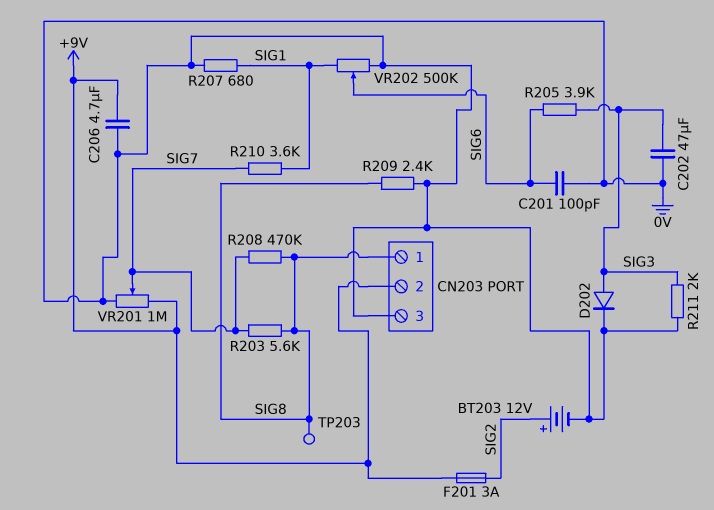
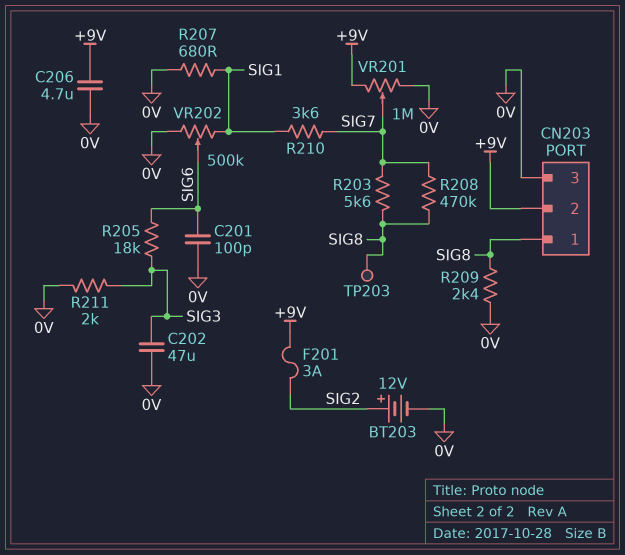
D202: diode (A SIG3, K 0V) -> none
R205: 3.9k (SIG3, SIG6) -> 18k (SIG3, SIG6)

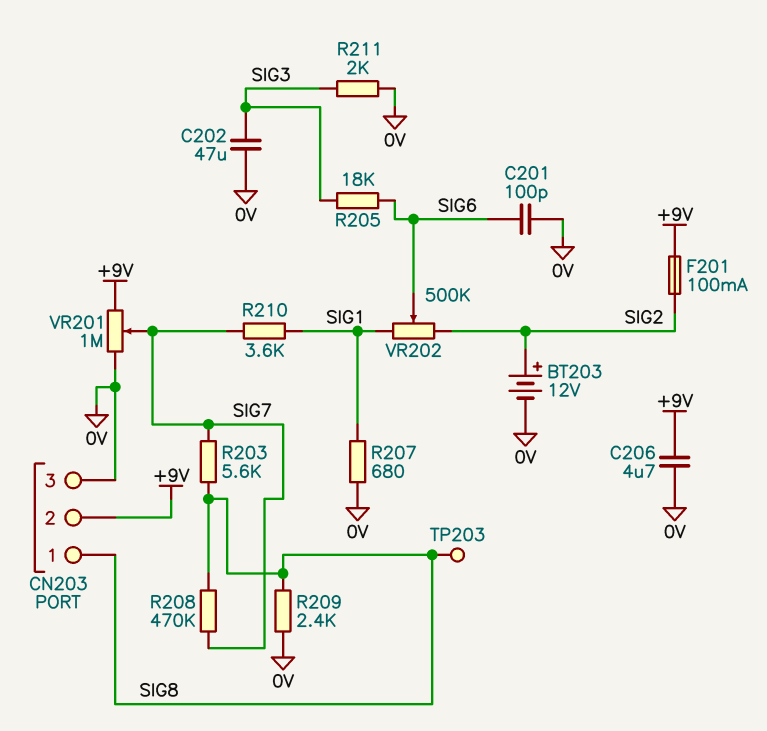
F201: 3A (+9V, SIG2) -> 100mA (+9V, SIG2)
VR202: 500k (0V, SIG1, wiper SIG6) -> 500k (SIG1, SIG2, wiper SIG6)

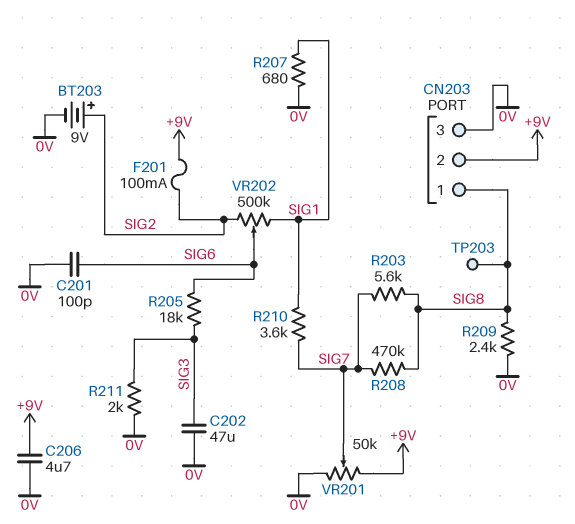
BT203: 12V (plus SIG2, minus 0V) -> 9V (plus SIG2, minus 0V)
VR201: 1M (+9V, 0V, wiper SIG7) -> 50k (+9V, 0V, wiper SIG7)

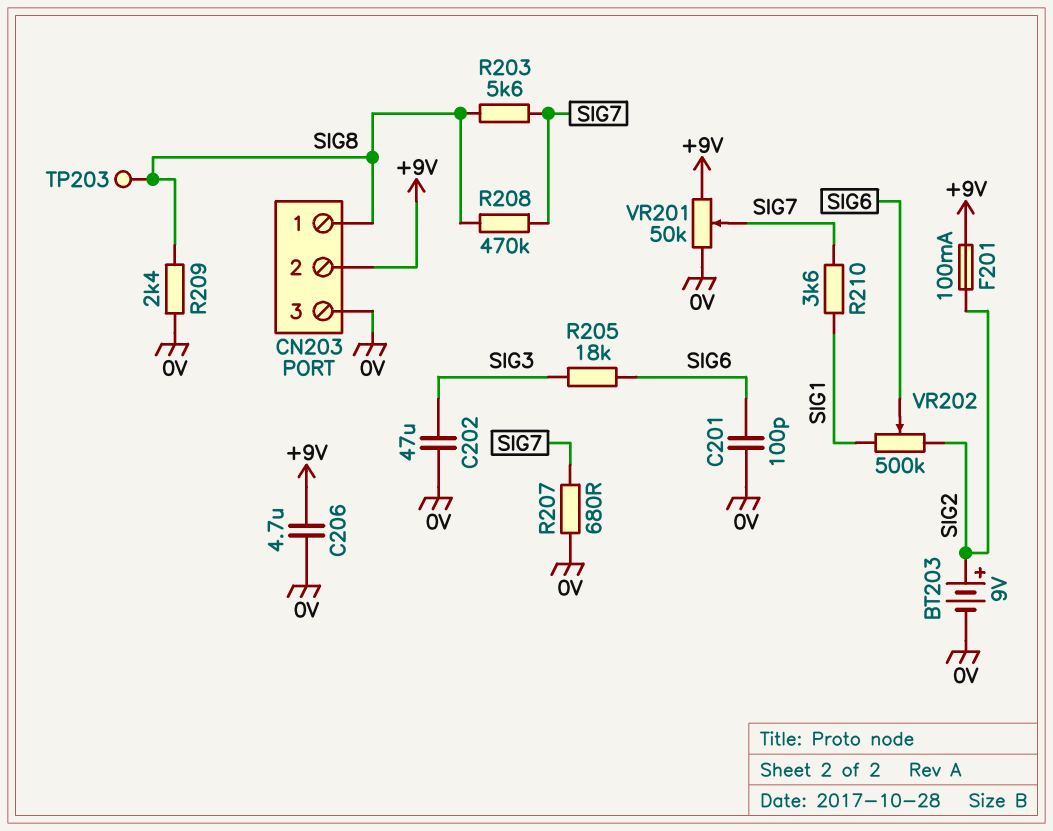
R207: 680 (0V, SIG1) -> 680 (0V, SIG7)
R211: 2k (0V, SIG3) -> none

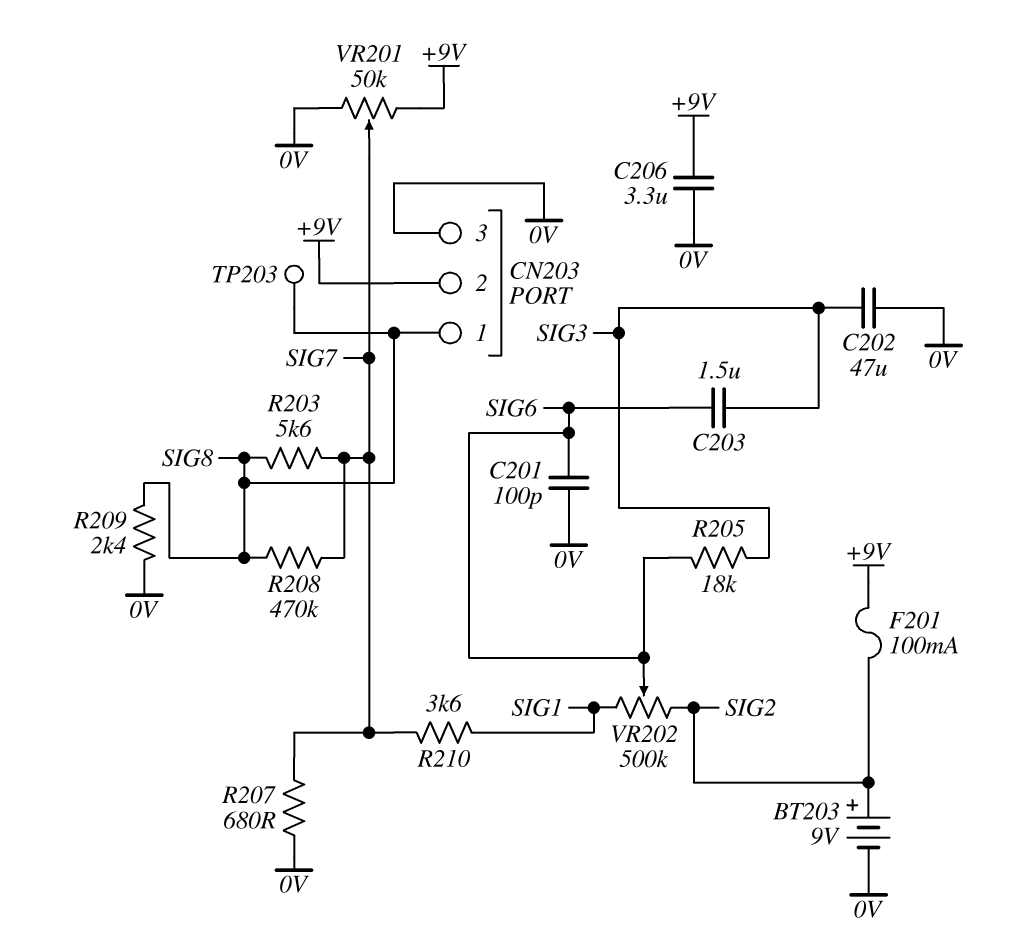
C203: none -> 1.5uF (SIG3, SIG6)
C206: 4.7uF (+9V, 0V) -> 3.3uF (+9V, 0V)

